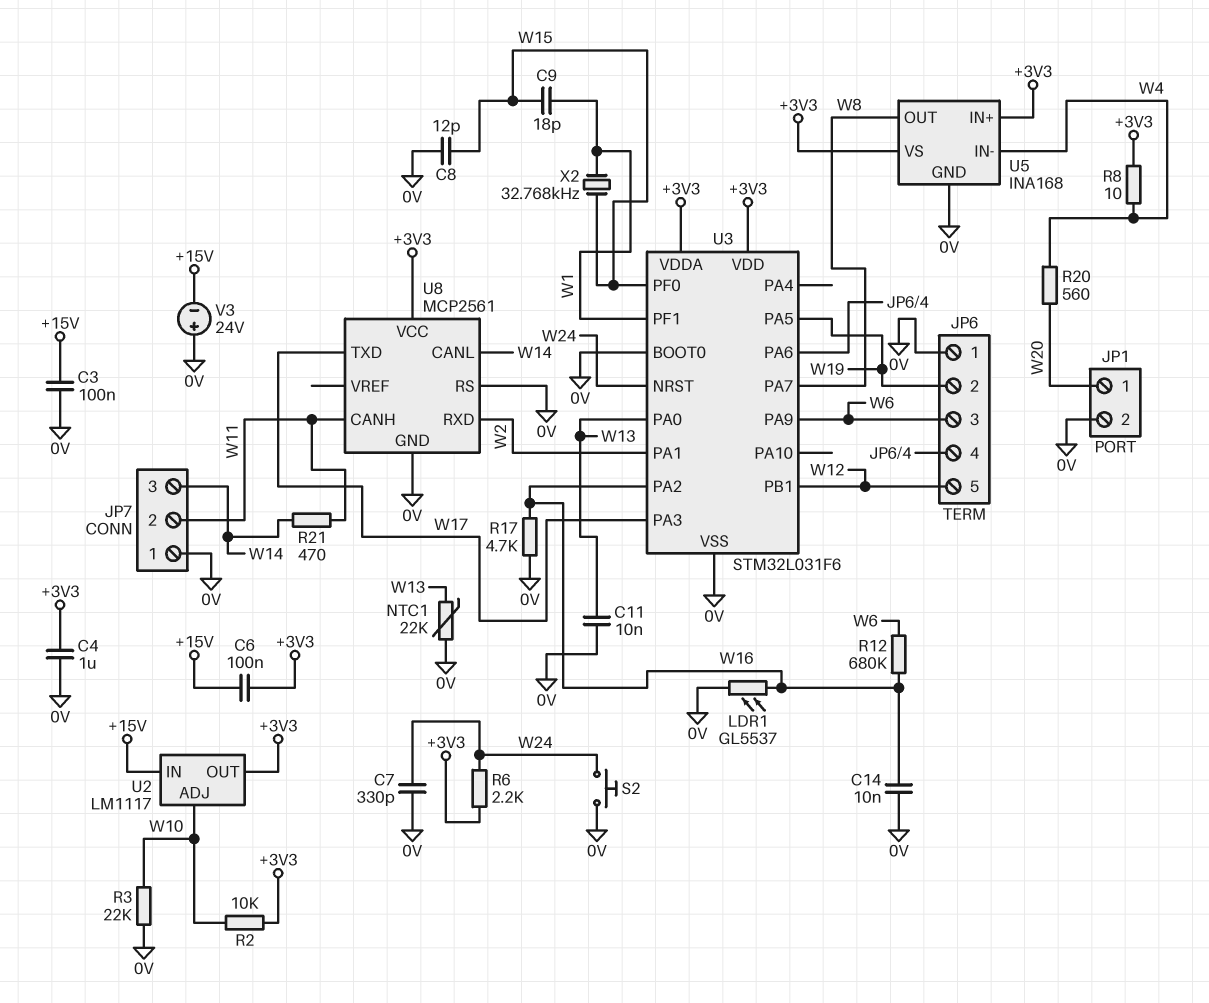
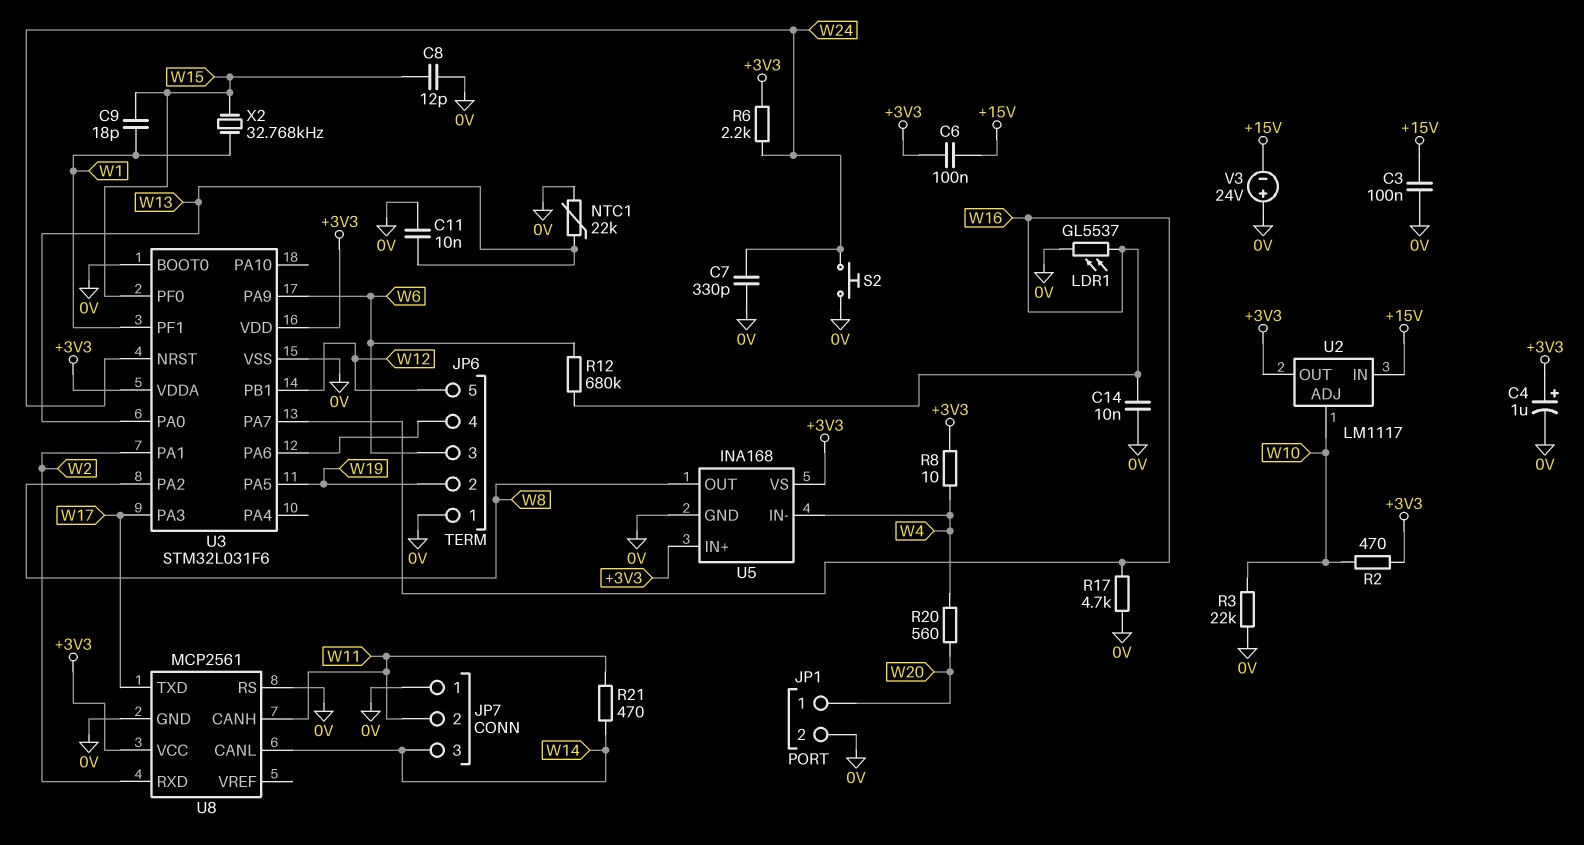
C4: 1uF (+3V3, 0V) -> 1uF (plus +3V3, minus 0V)
R2: 10k (+3V3, W10) -> 470 (+3V3, W10)
U3 pin PA2: W16 -> W8
U3 pin PA7: W8 -> W16

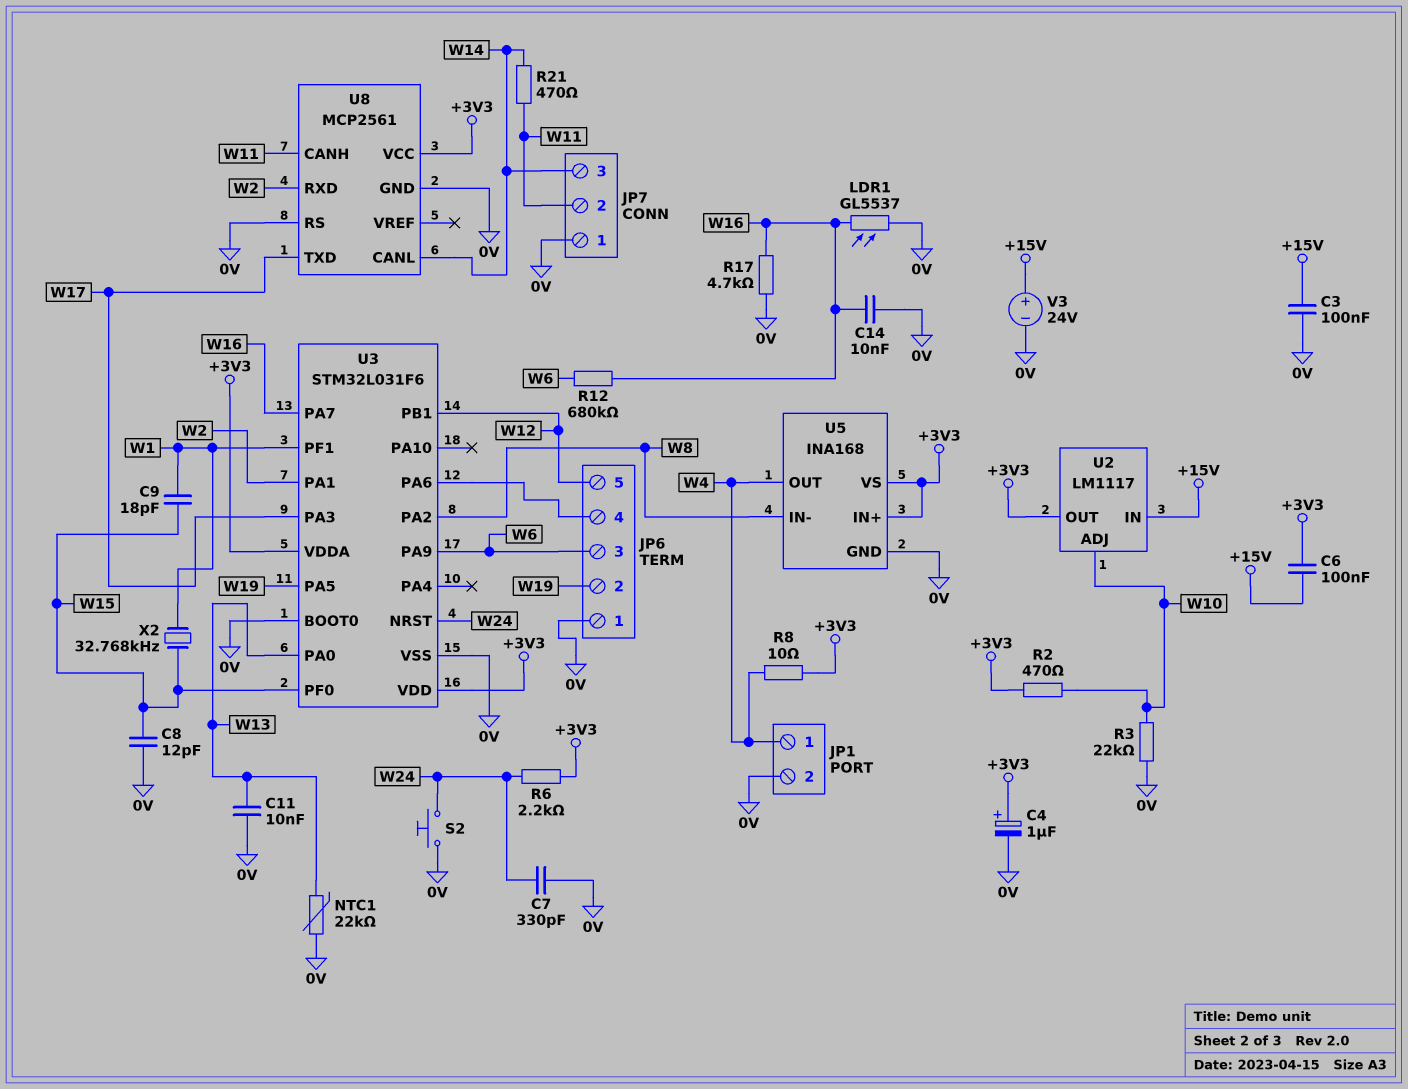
JP1 pin 1: W20 -> W4
R20: 560 (W4, W20) -> none
U5 pin IN-: W4 -> W8
U5 pin OUT: W8 -> W4
V3: 24V (plus 0V, minus +15V) -> 24V (plus +15V, minus 0V)

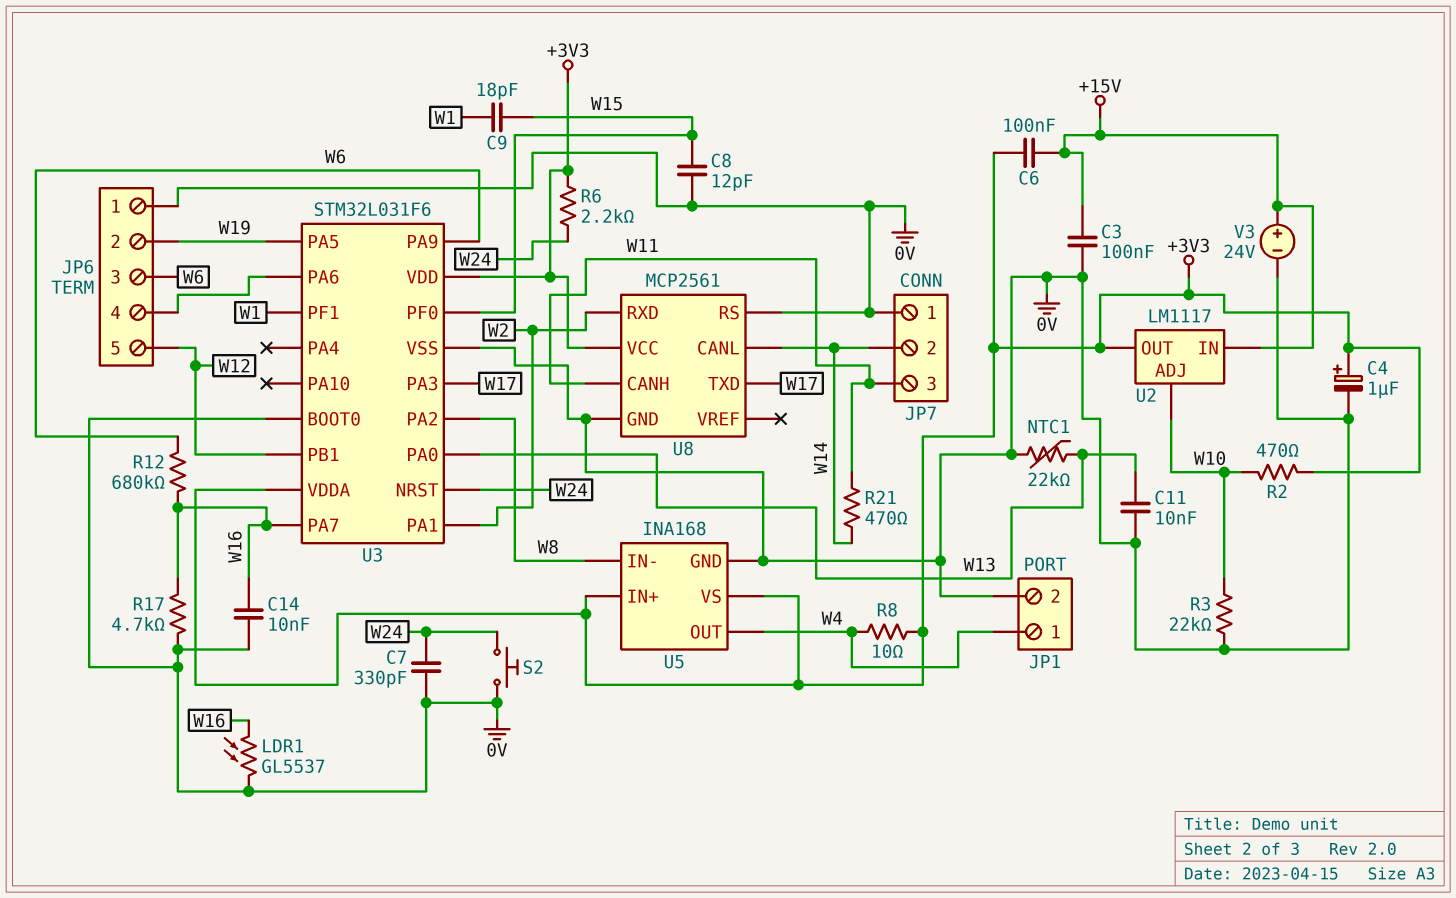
JP7 pin 2: W11 -> W14
JP7 pin 3: W14 -> W11
X2: 32.768kHz (W1, W15) -> none

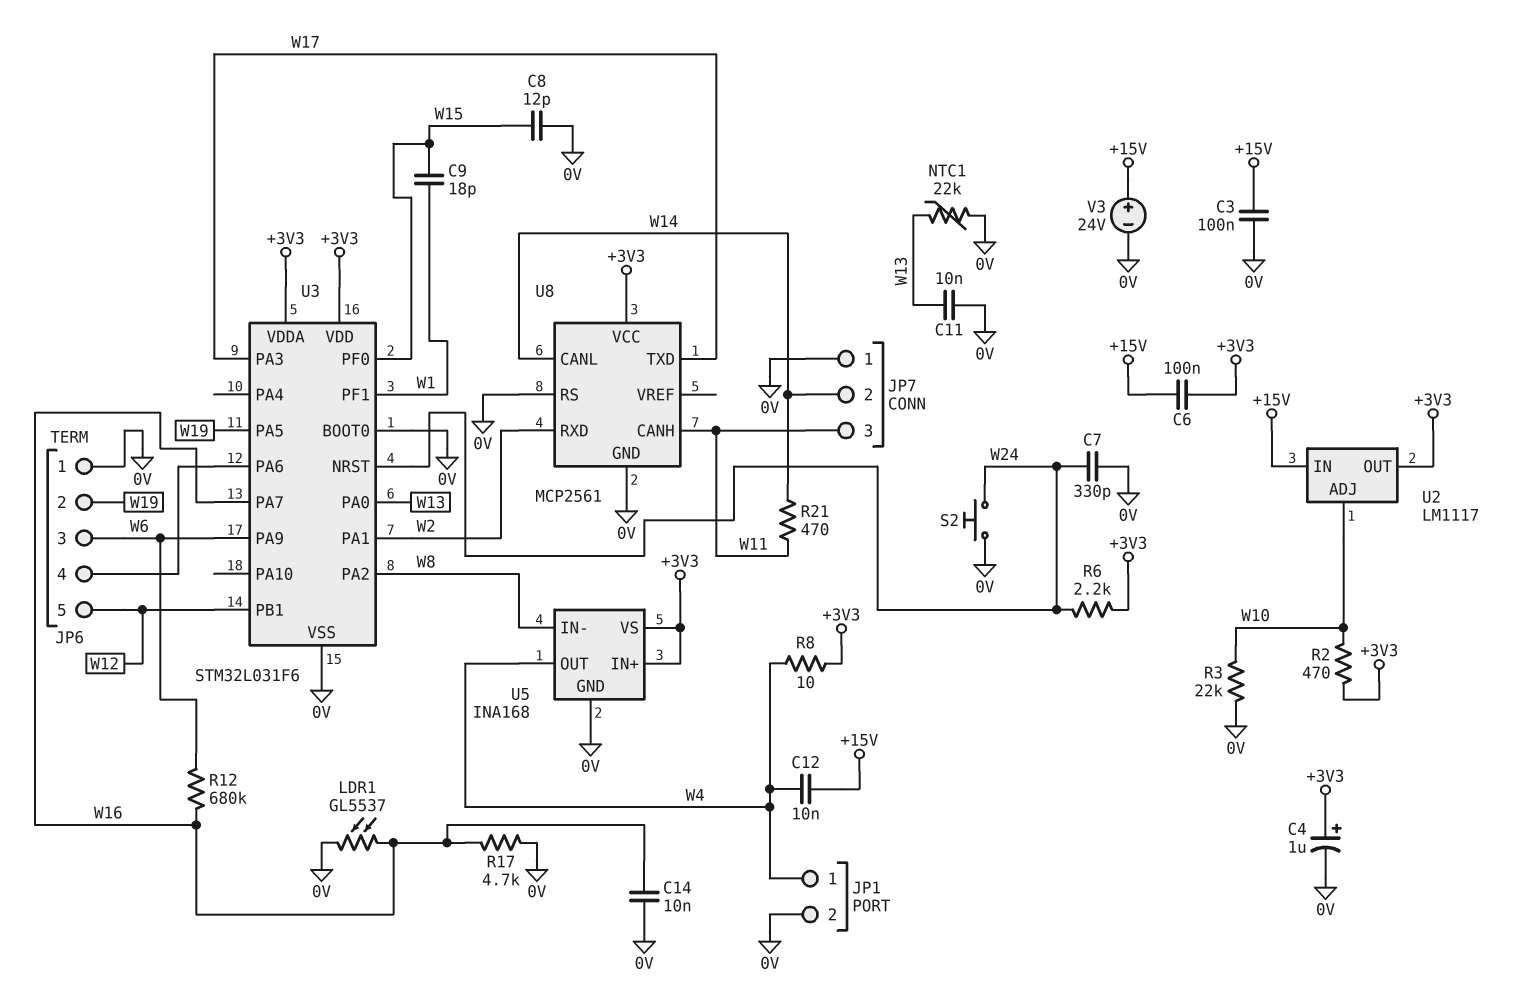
C12: none -> 10nF (+15V, W4)

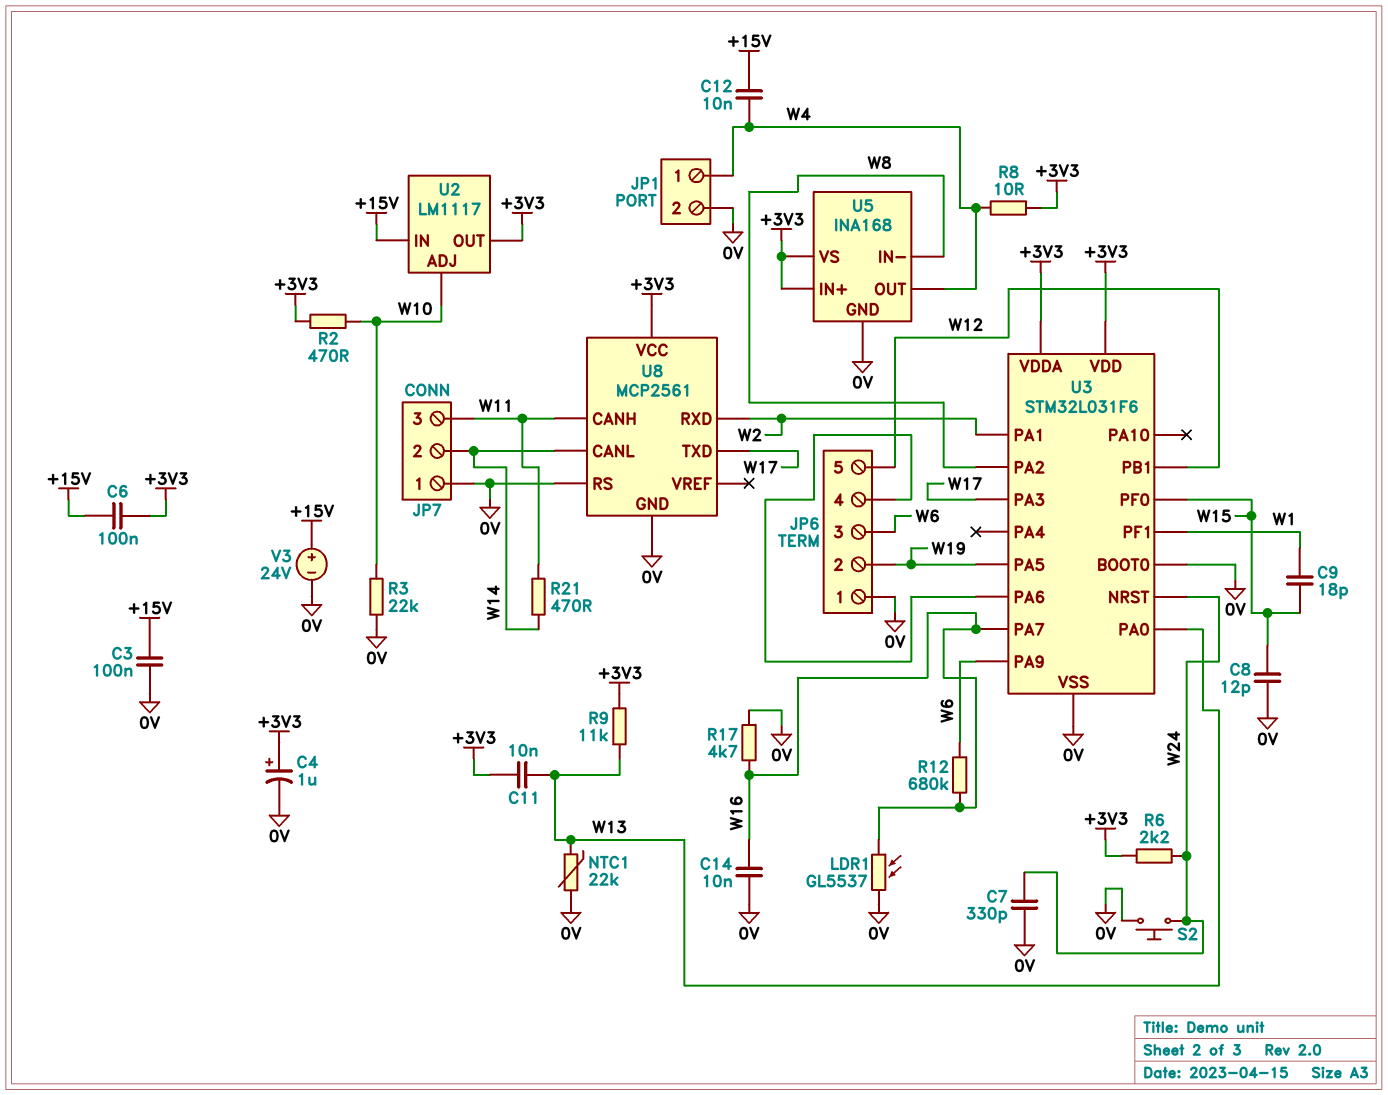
C11: 10nF (0V, W13) -> 10nF (+3V3, W13)
R9: none -> 11k (+3V3, W13)

